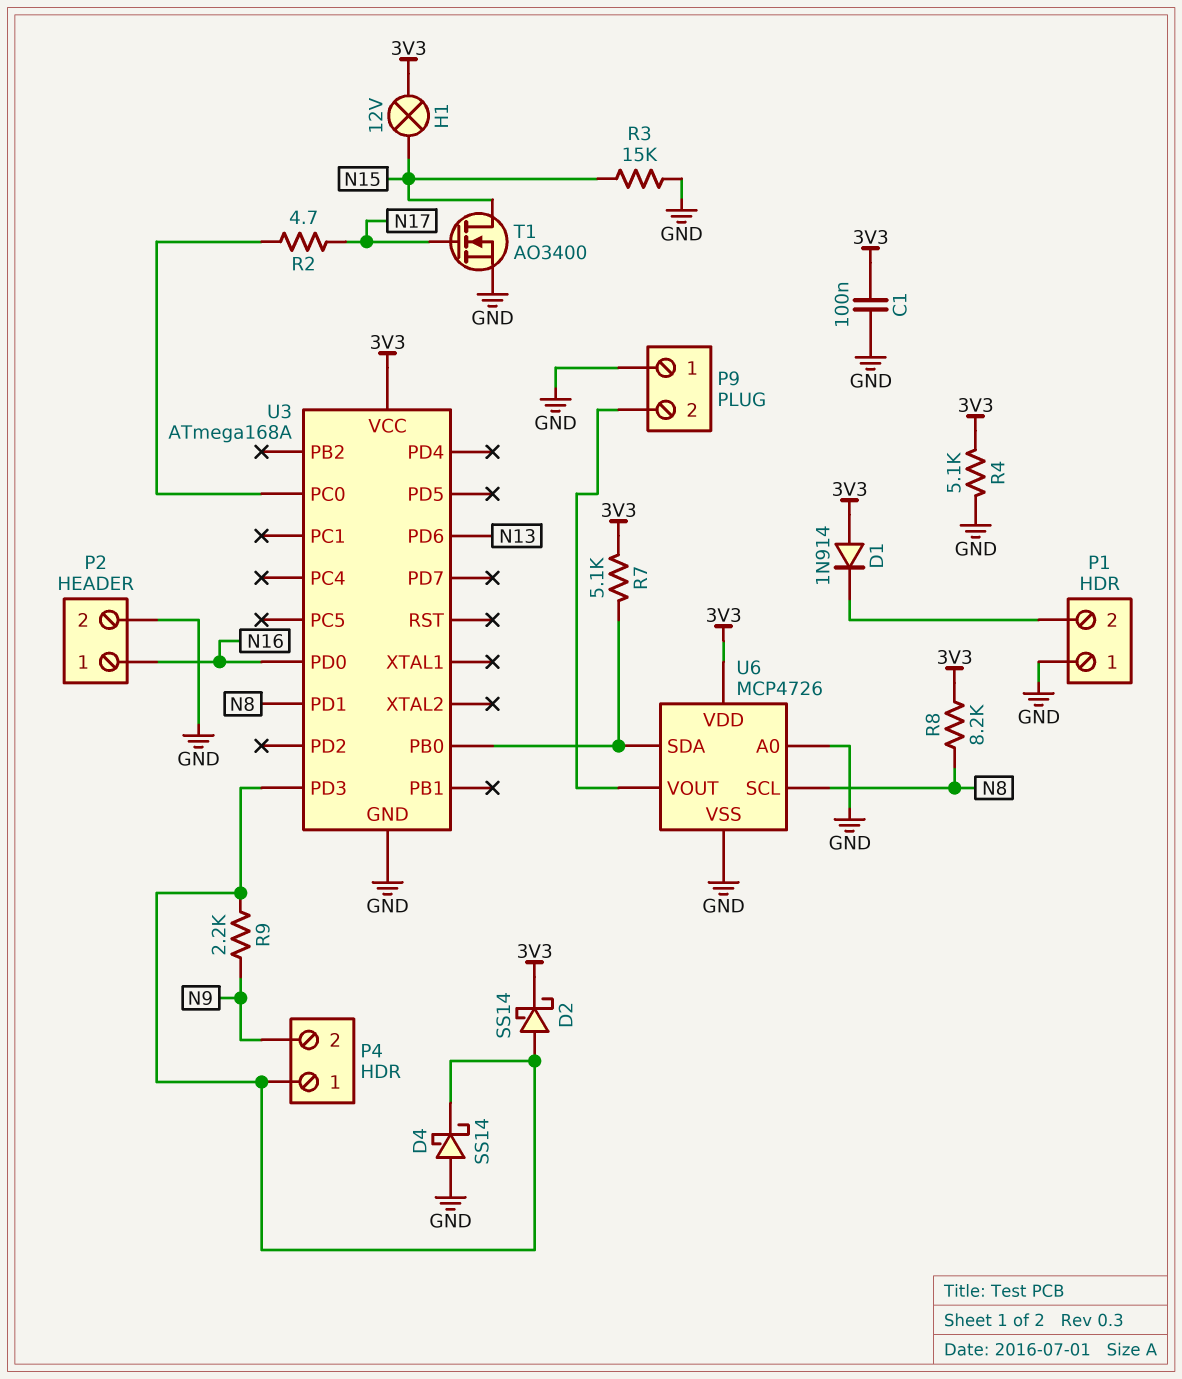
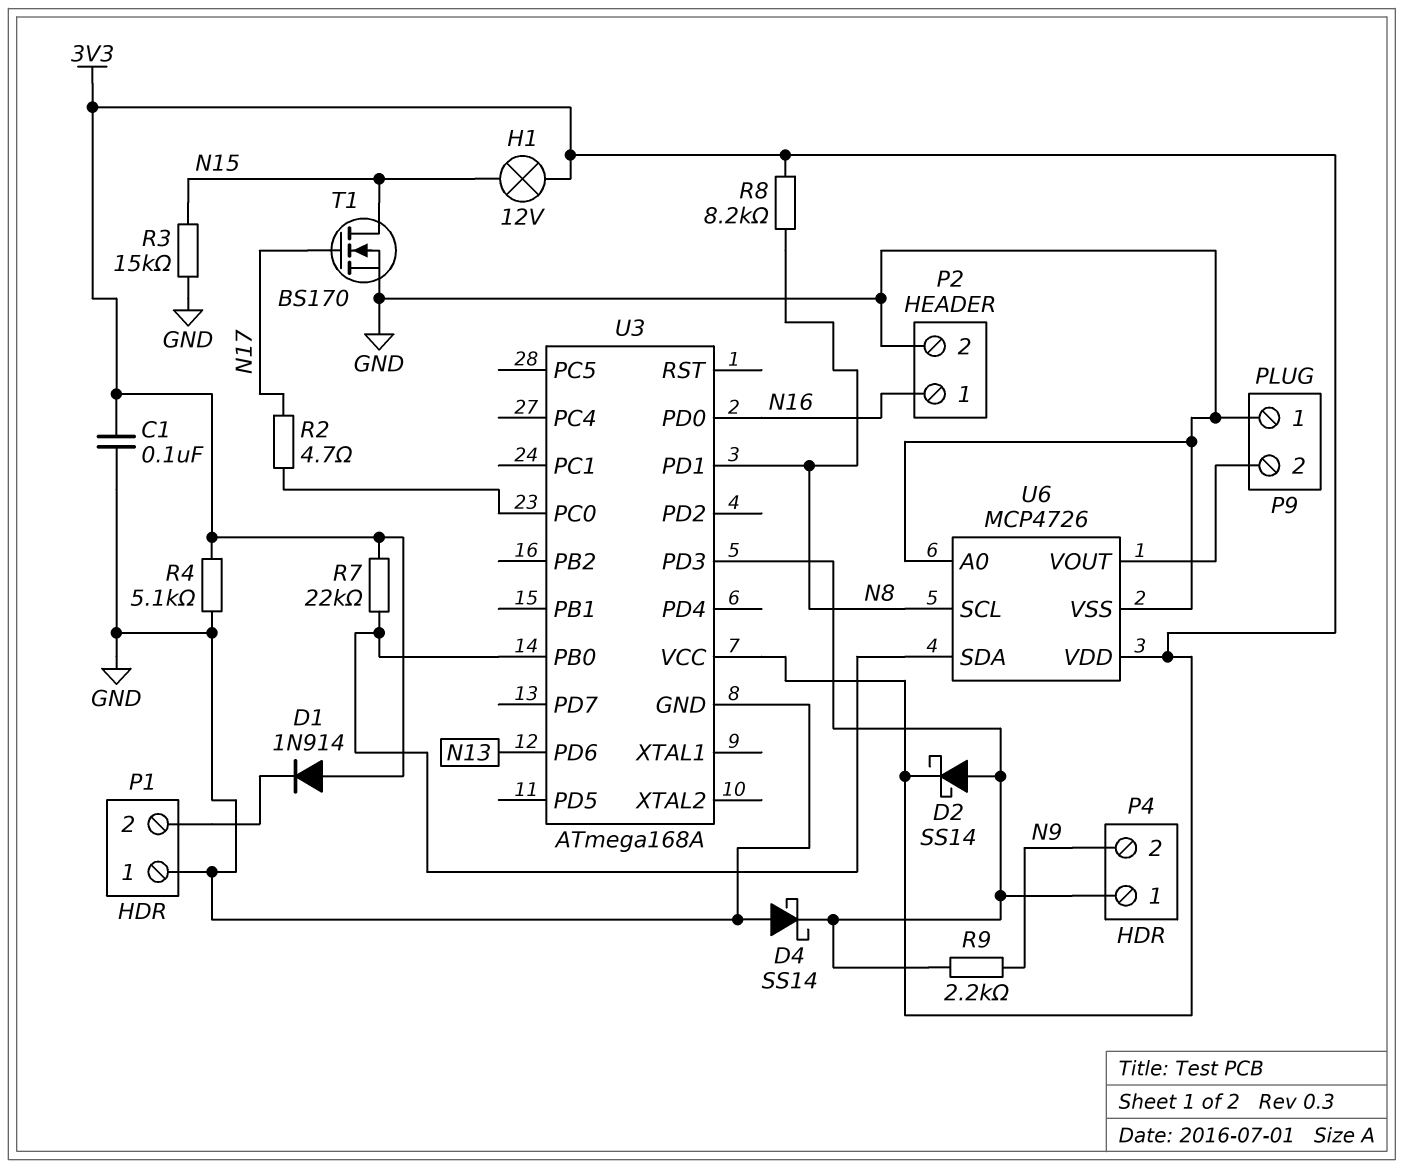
R7: 5.1k (3V3, U3/PB0) -> 22k (3V3, U3/PB0)
T1: NMOS AO3400 (G N17, D N15, S GND) -> NMOS BS170 (G N17, D N15, S GND)

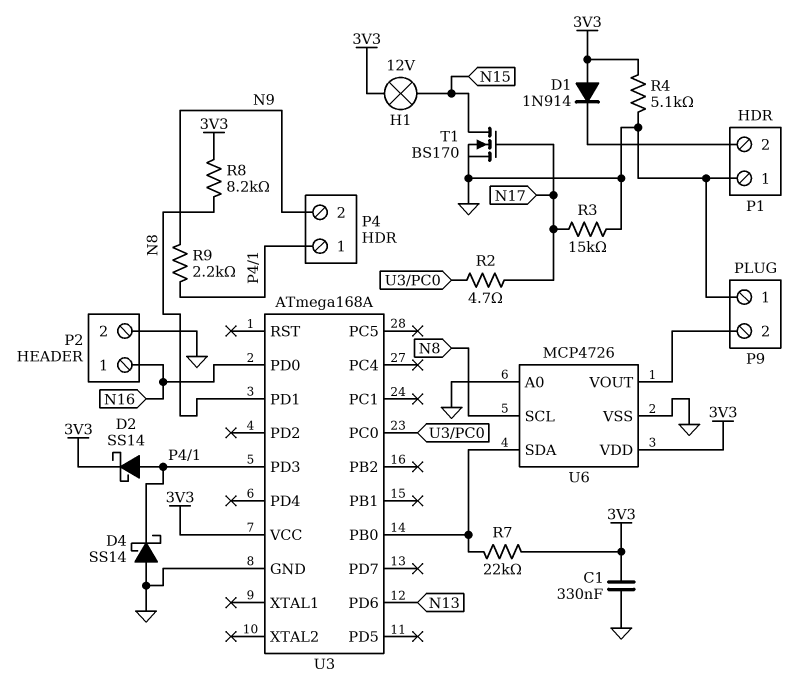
C1: 100nF (3V3, GND) -> 330nF (3V3, GND)
R3: 15k (GND, N15) -> 15k (GND, N17)

